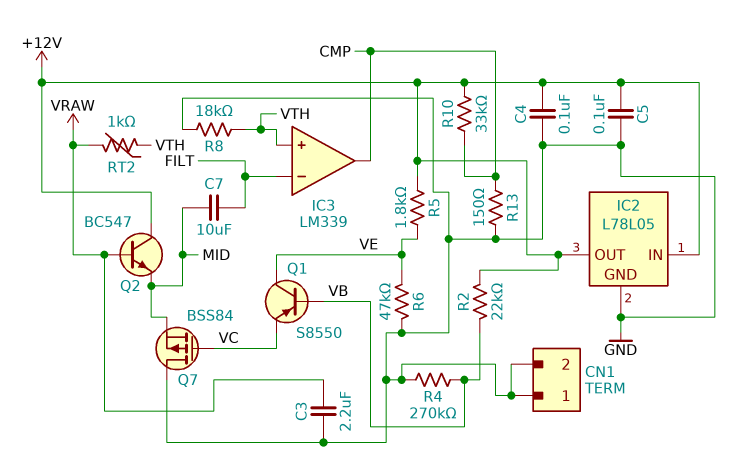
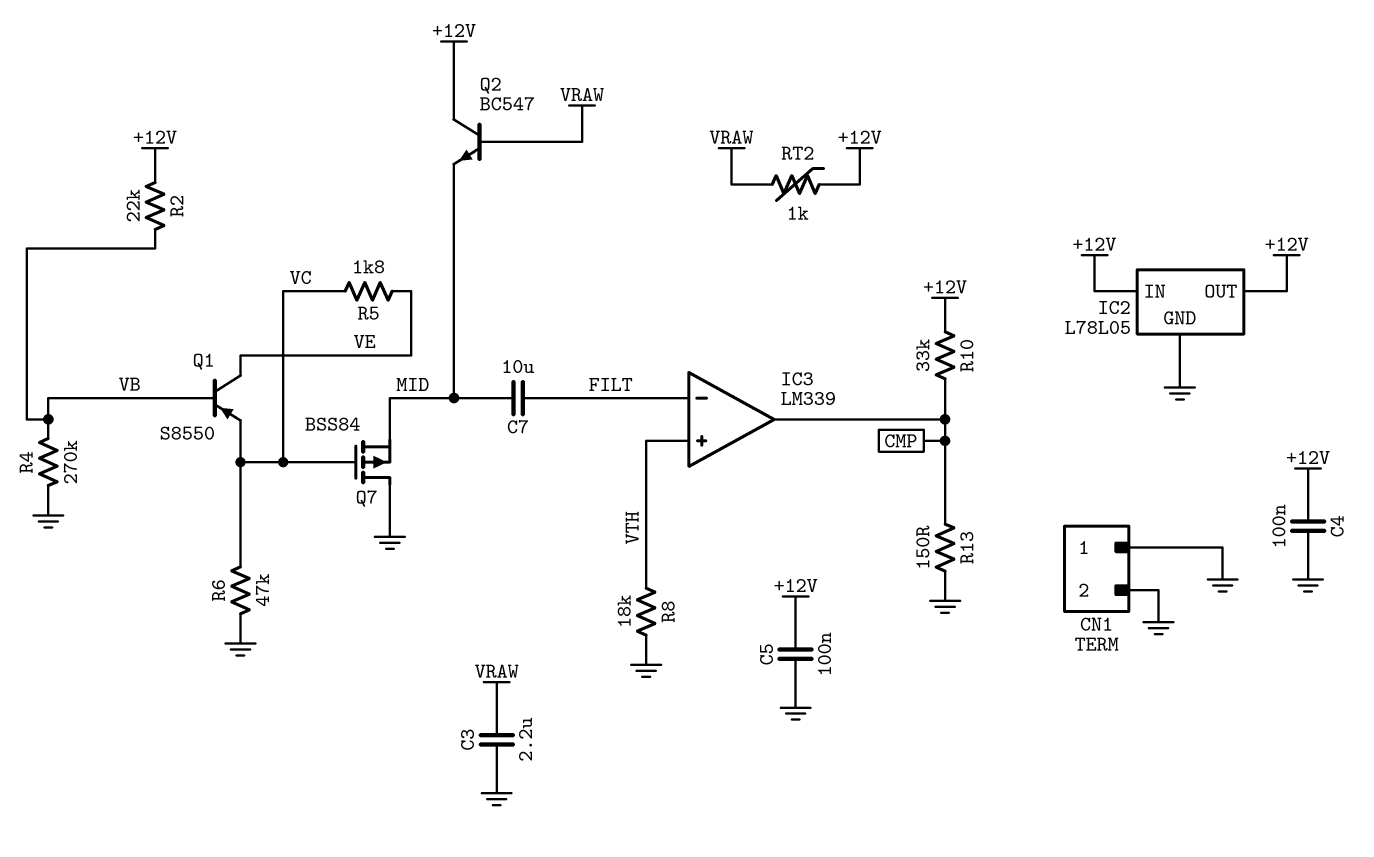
R5: 1.8k (+12V, VE) -> 1.8k (VC, VE)
R6: 47k (GND, VE) -> 47k (GND, VC)
RT2: 1k (VRAW, VTH) -> 1k (+12V, VRAW)

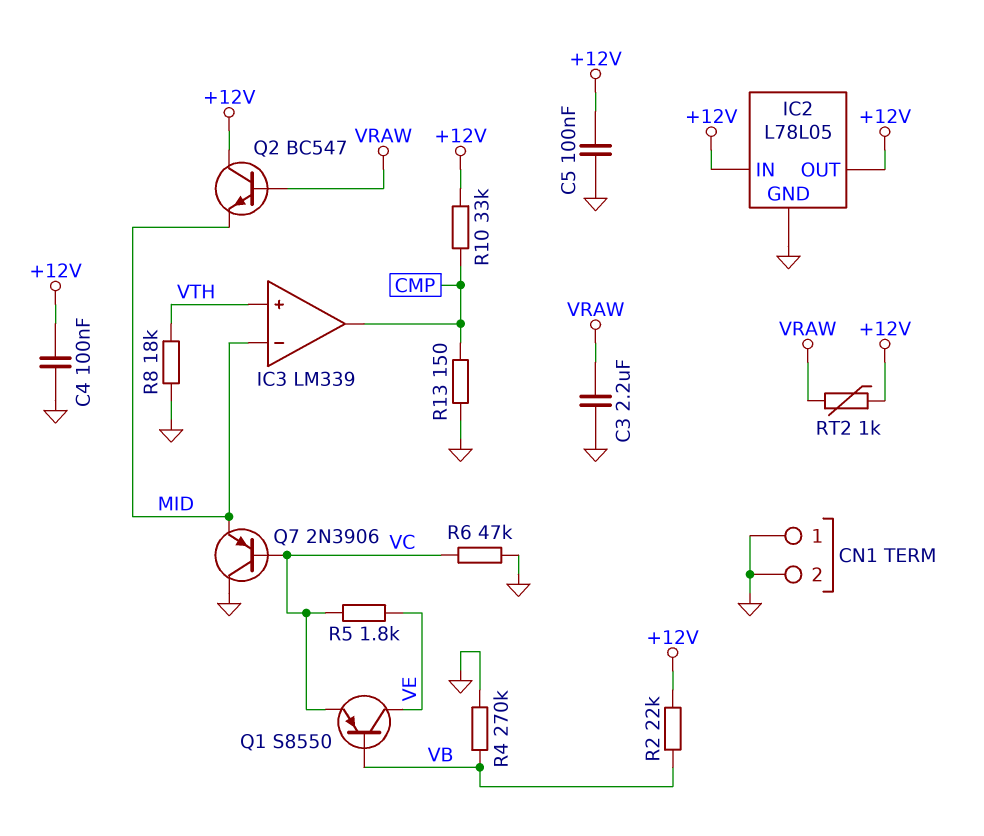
C7: 10uF (FILT, MID) -> none
IC3 pin in-: FILT -> MID
Q7: PMOS BSS84 (G VC, D GND, S MID) -> PNP 2N3906 (B VC, C GND, E MID)

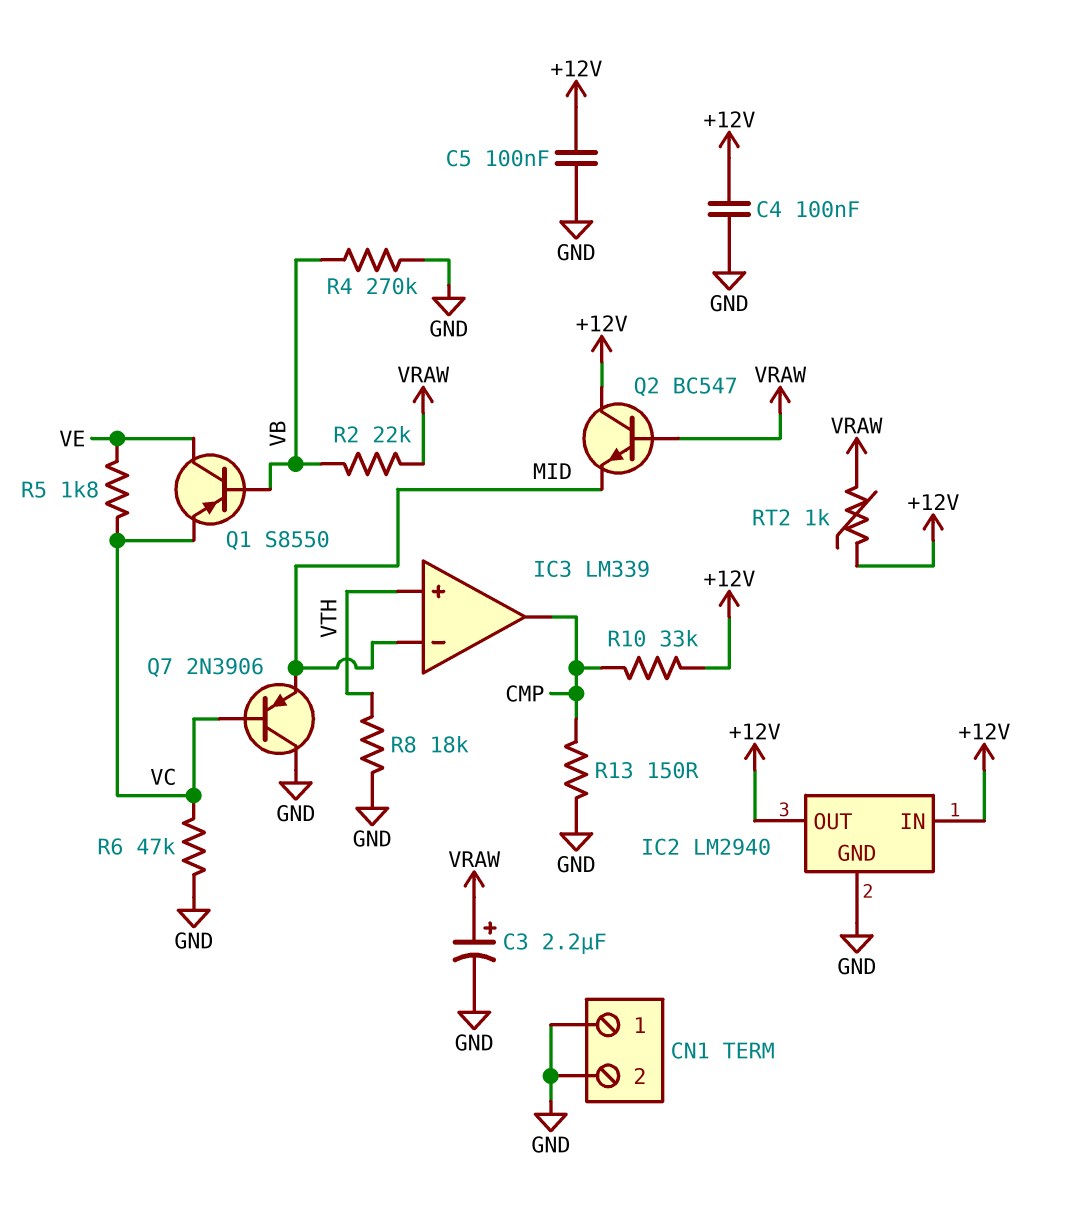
C3: 2.2uF (GND, VRAW) -> 2.2uF (plus VRAW, minus GND)
IC2: L78L05 -> LM2940
R2: 22k (+12V, VB) -> 22k (VB, VRAW)

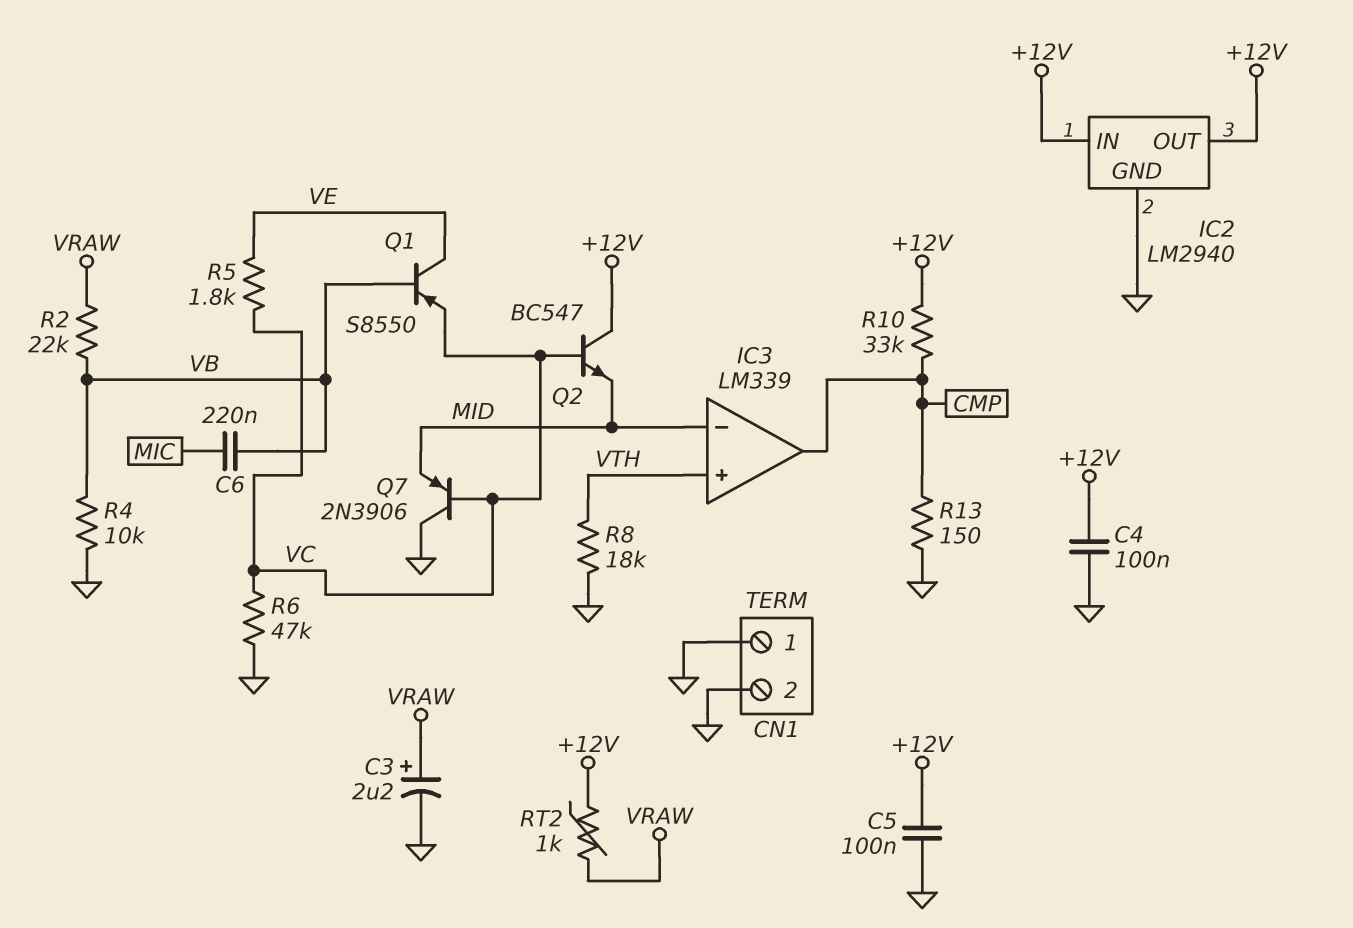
C6: none -> 220nF (MIC, VB)
Q2: NPN BC547 (B VRAW, C +12V, E MID) -> NPN BC547 (B VC, C +12V, E MID)
R4: 270k (GND, VB) -> 10k (GND, VB)

